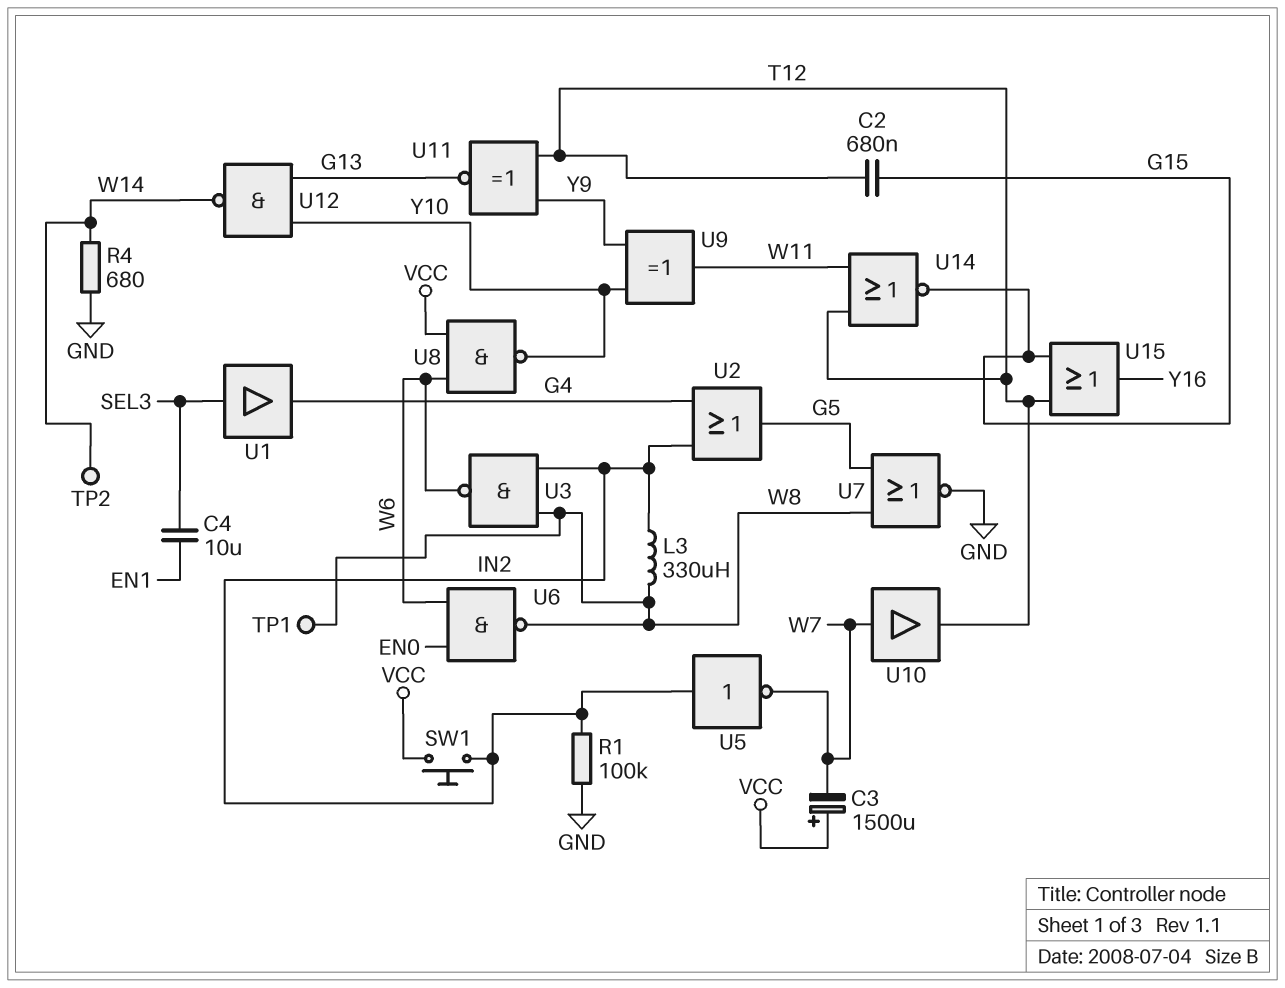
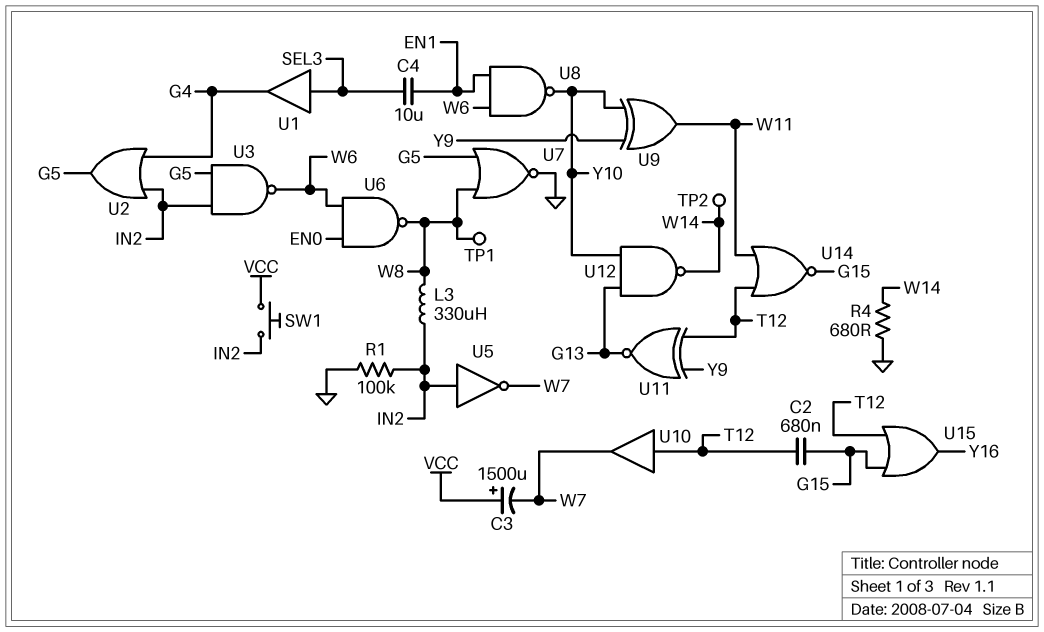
U3: NAND (in IN2, in W8, out W6) -> NAND (in G5, in IN2, out W6)
U8: NAND (in VCC, in W6, out Y10) -> NAND (in EN1, in W6, out Y10)
U10: buffer (in W7, out T12) -> buffer (in T12, out W7)

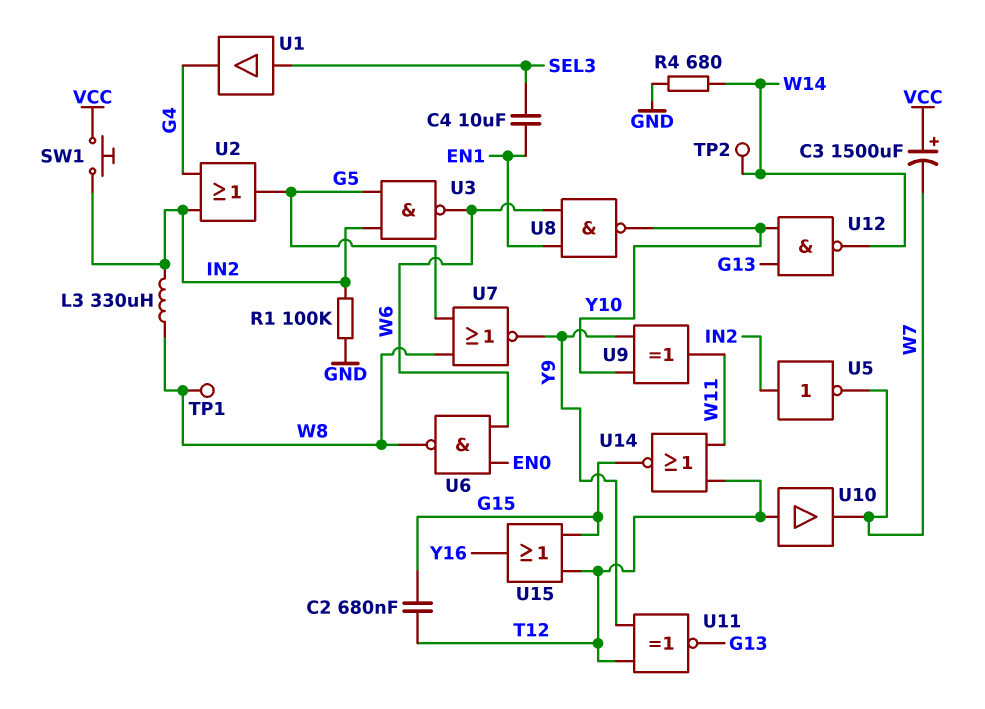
U7: NOR (in G5, in W8, out GND) -> NOR (in G5, in W8, out Y9)

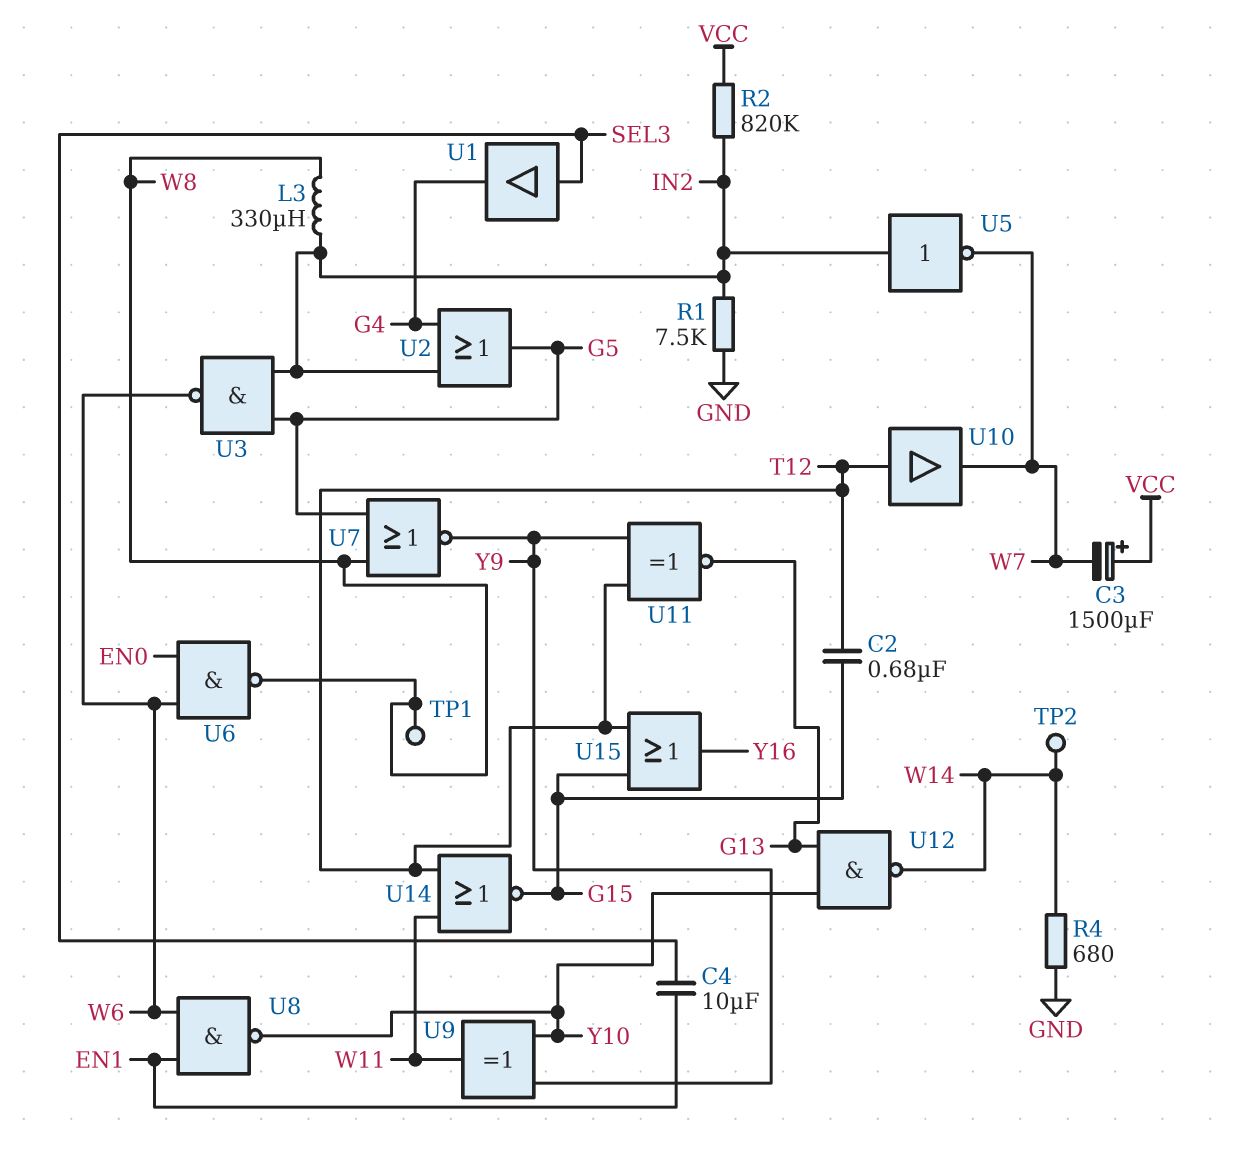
R1: 100k (GND, IN2) -> 7.5k (GND, IN2)
R2: none -> 820k (IN2, VCC)
SW1: button (IN2, VCC) -> none

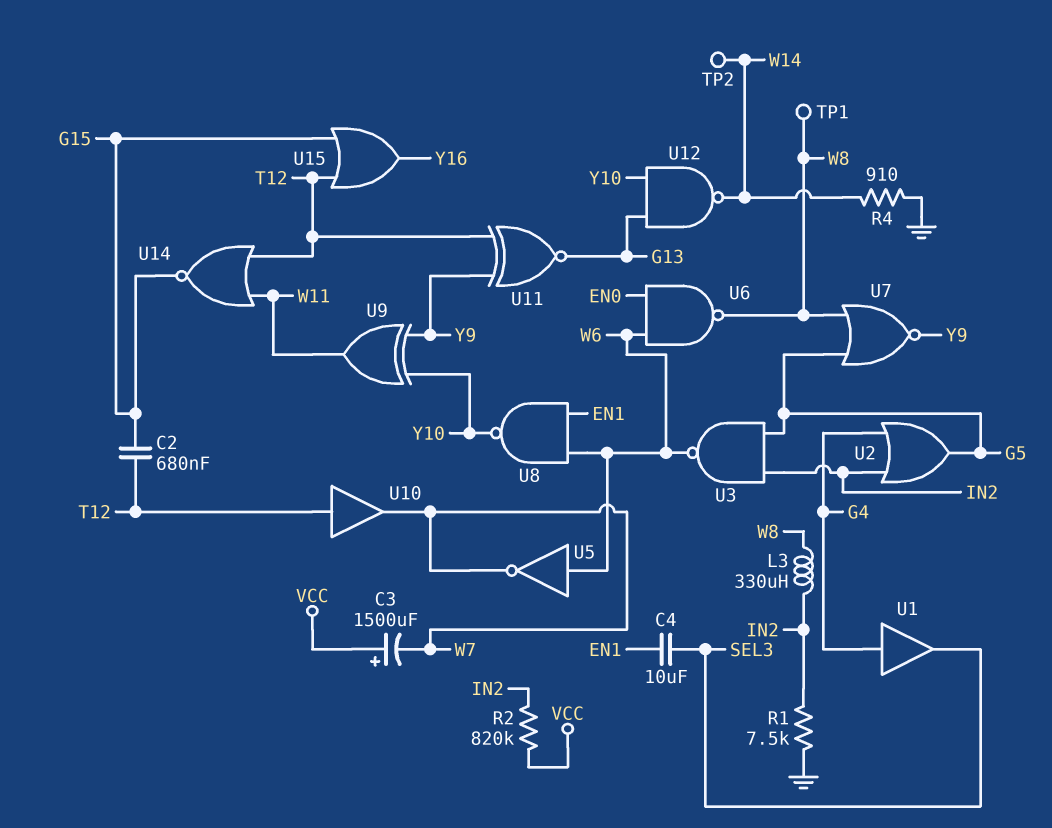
R4: 680 (GND, W14) -> 910 (GND, W14)
U1: buffer (in SEL3, out G4) -> buffer (in G4, out SEL3)
U5: NOT (in IN2, out W7) -> NOT (in W6, out W7)

